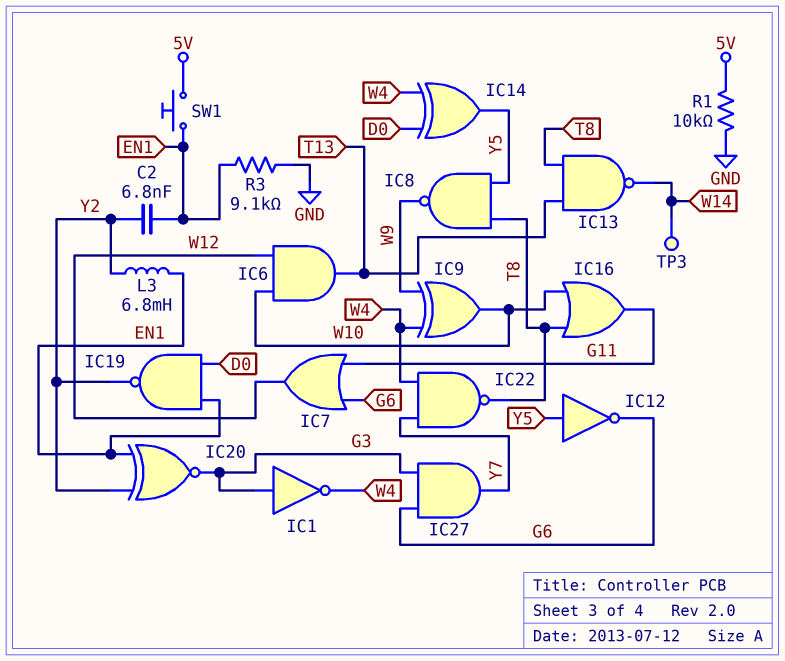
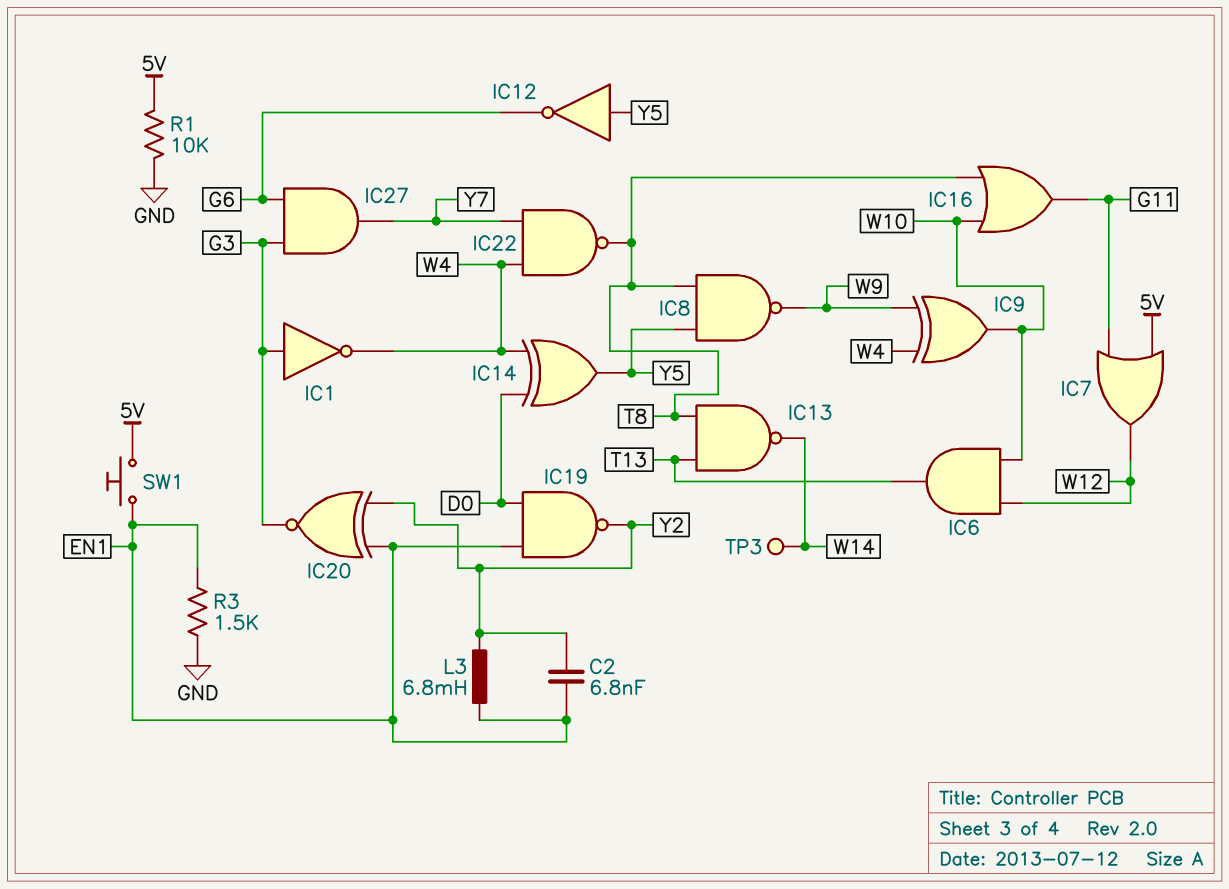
IC7: OR (in G6, in G11, out W12) -> OR (in 5V, in G11, out W12)
R3: 9.1k (EN1, GND) -> 1.5k (EN1, GND)

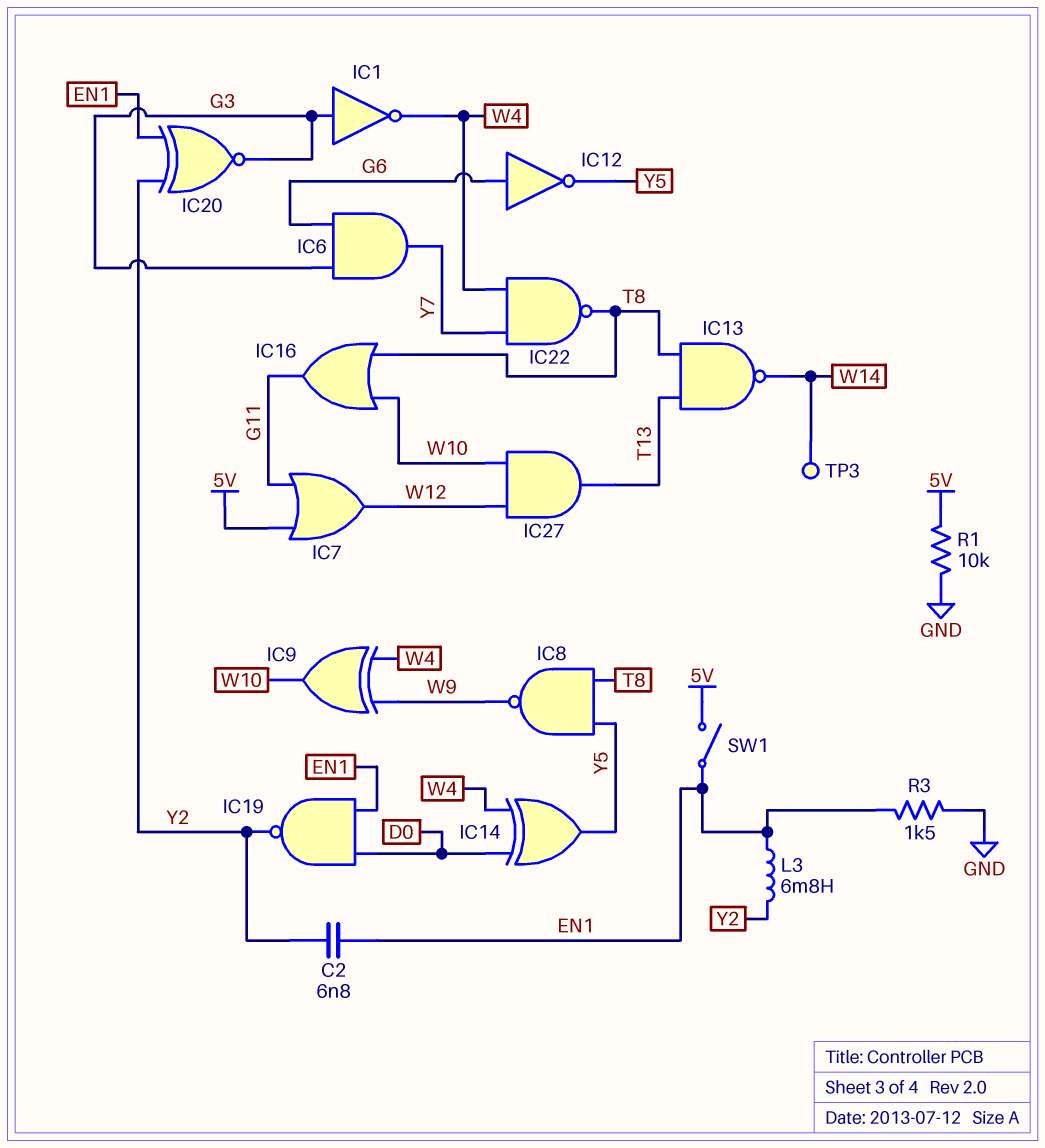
IC6: AND (in W10, in W12, out T13) -> AND (in G3, in G6, out Y7)
IC12: NOT (in Y5, out G6) -> NOT (in G6, out Y5)
IC27: AND (in G3, in G6, out Y7) -> AND (in W10, in W12, out T13)
SW1: button (5V, EN1) -> switch (5V, EN1)

